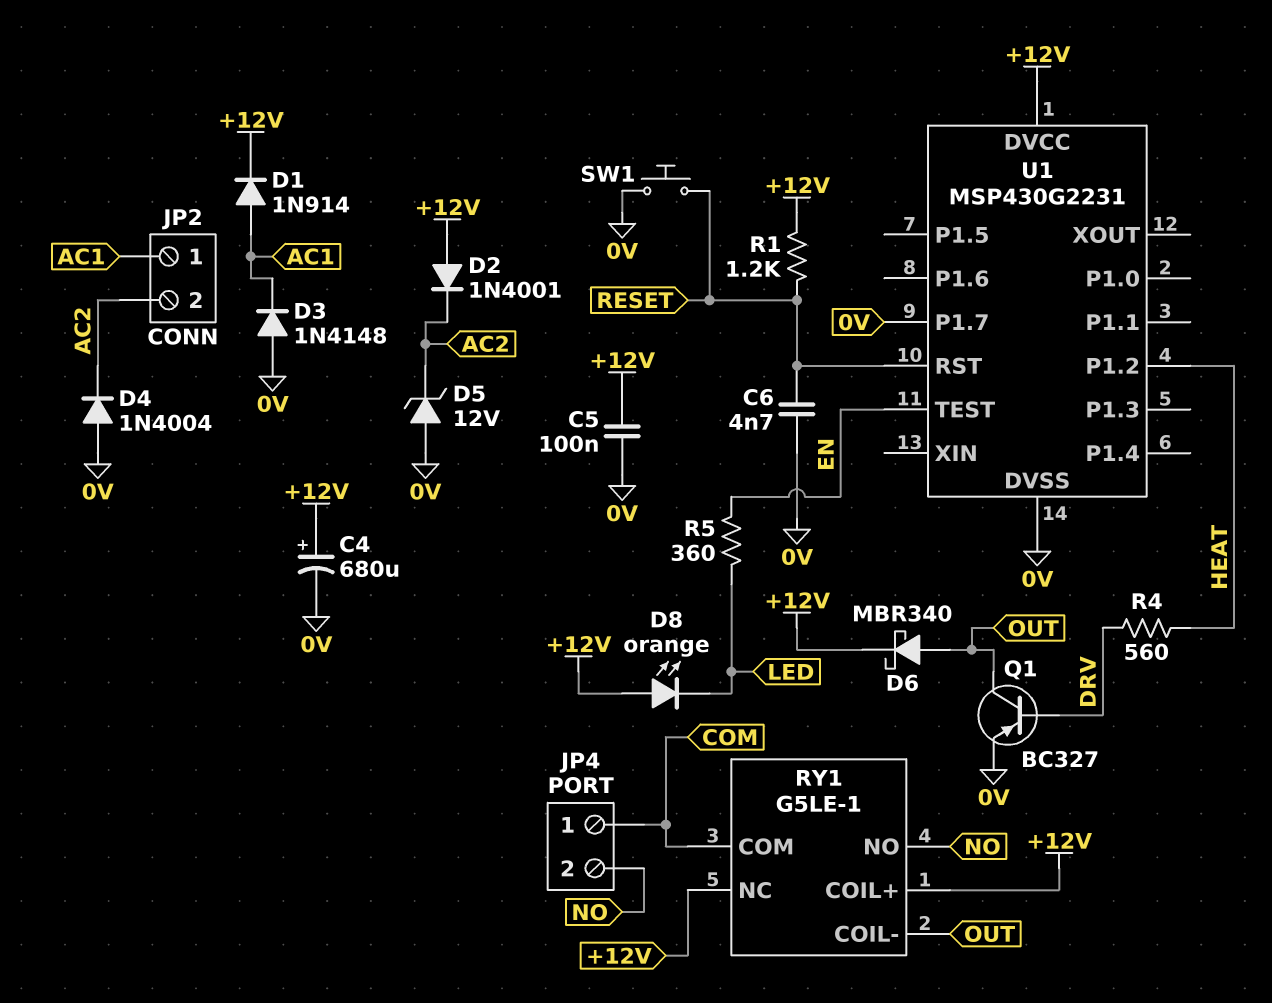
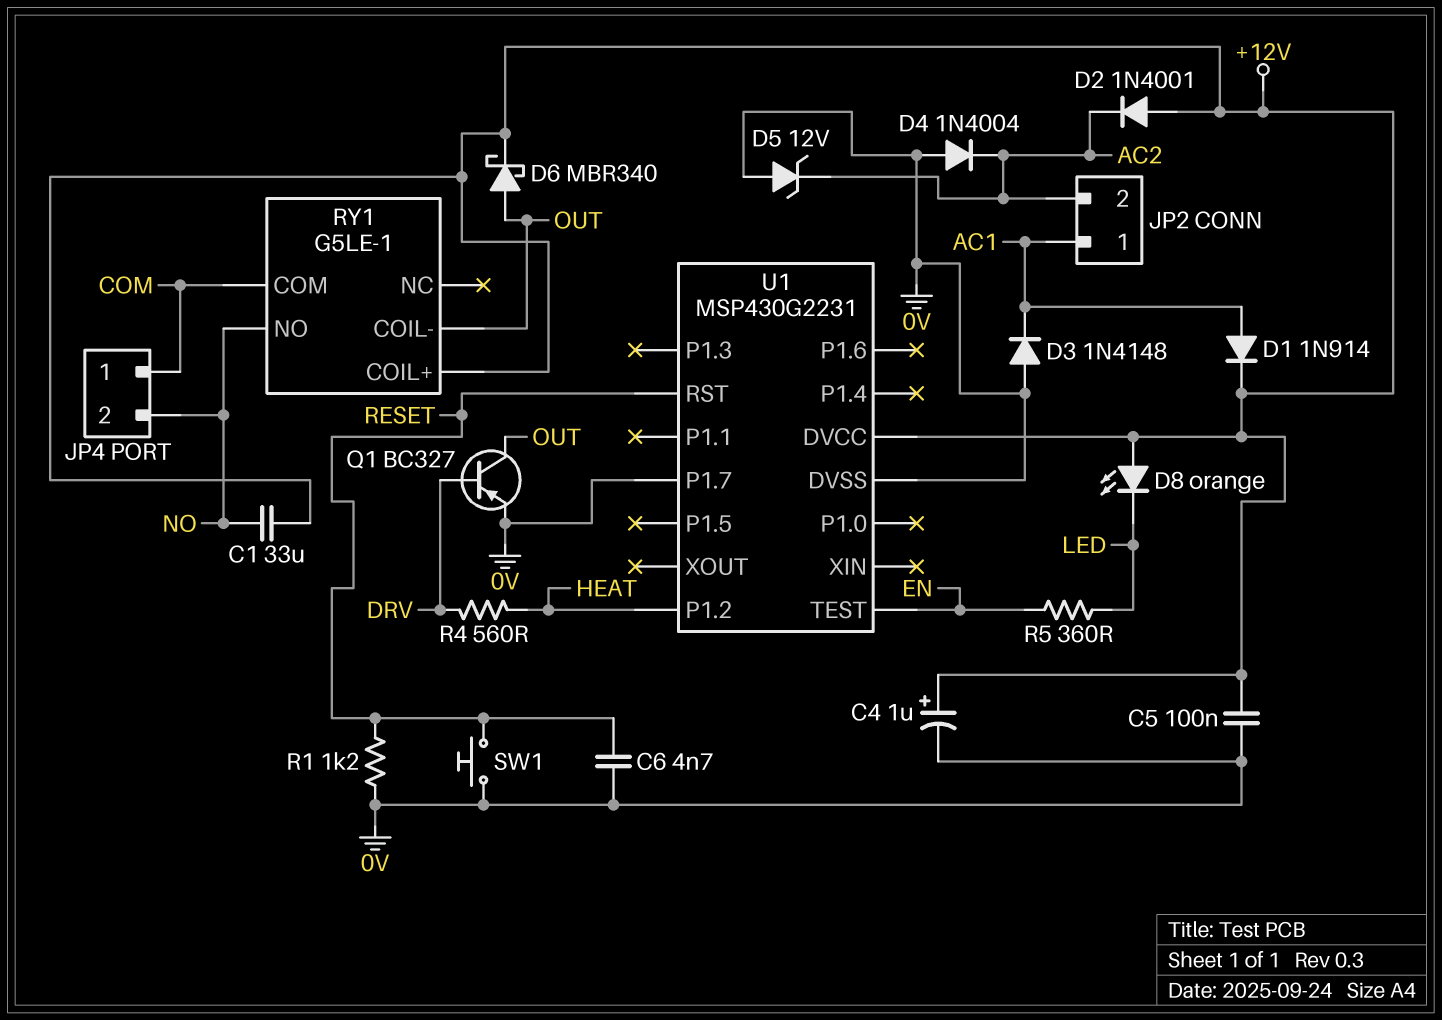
C1: none -> 33uF (+12V, NO)
C4: 680uF (plus +12V, minus 0V) -> 1uF (plus +12V, minus 0V)
R1: 1.2k (+12V, RESET) -> 1.2k (0V, RESET)
RY1 pin NC: +12V -> none

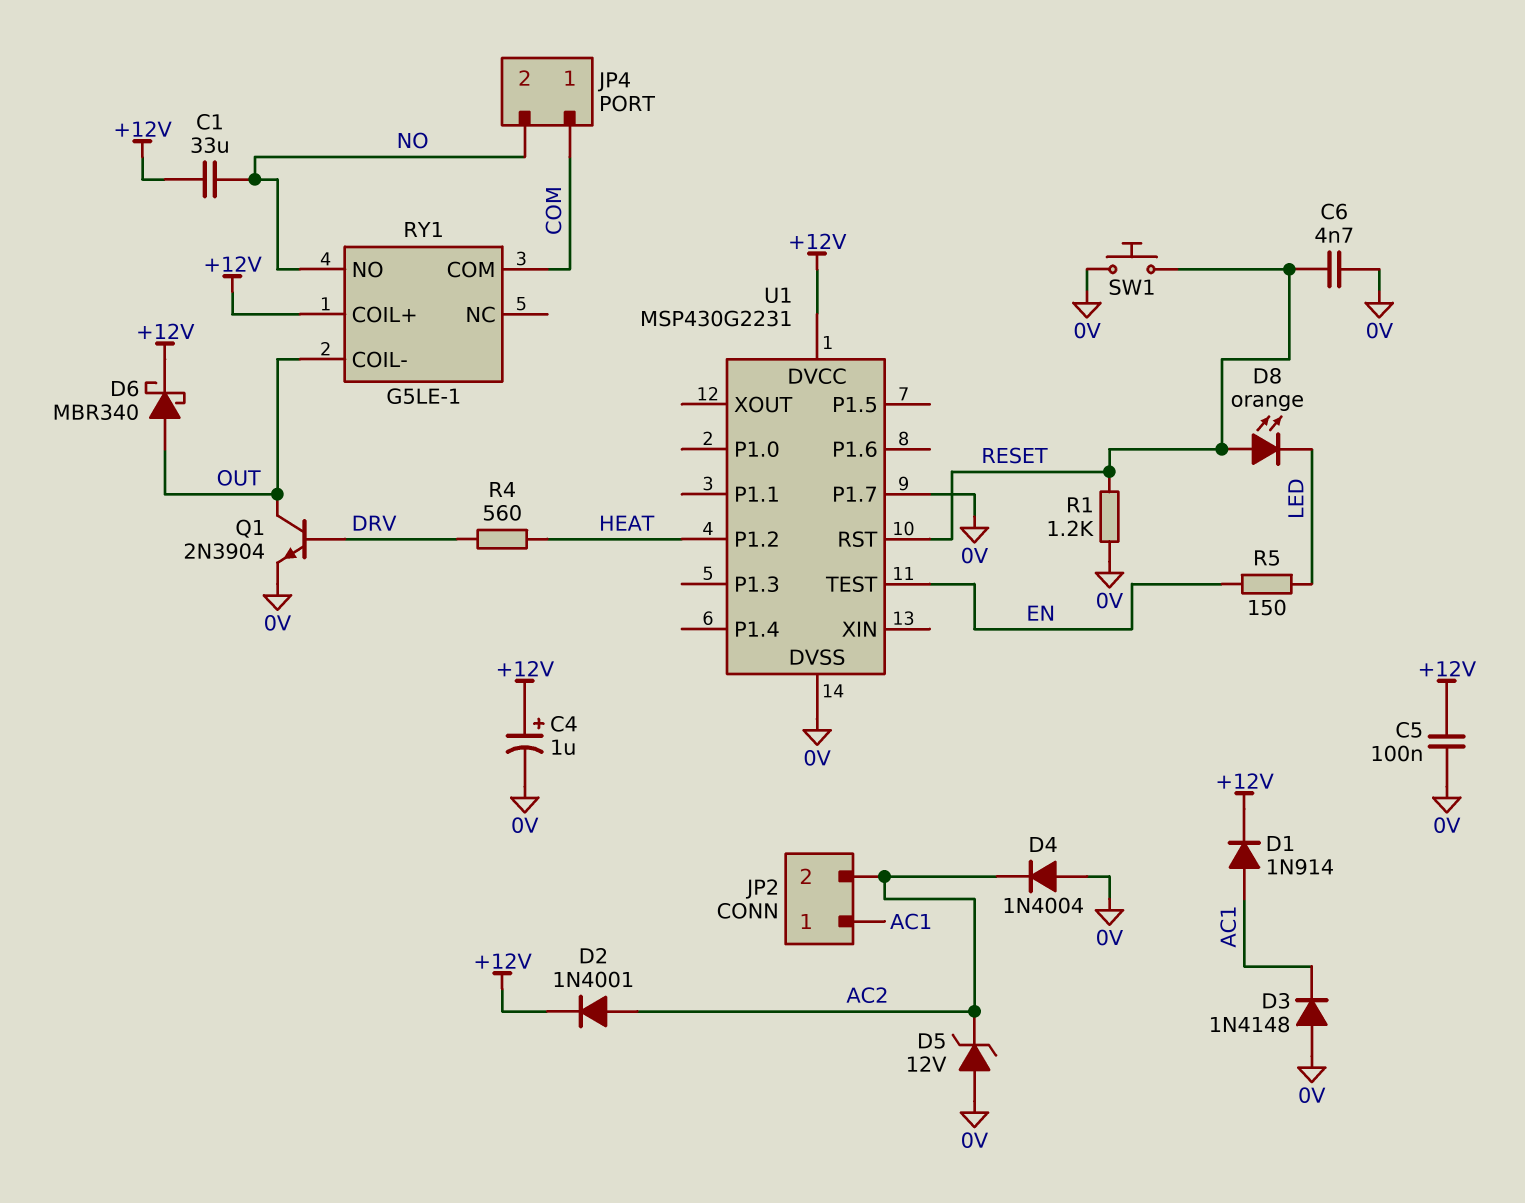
D2: diode 1N4001 (A +12V, K AC2) -> diode 1N4001 (A AC2, K +12V)
D8: LED orange (A +12V, K LED) -> LED orange (A RESET, K LED)
Q1: PNP BC327 (B DRV, C OUT, E 0V) -> NPN 2N3904 (B DRV, C OUT, E 0V)
R5: 360 (EN, LED) -> 150 (EN, LED)

